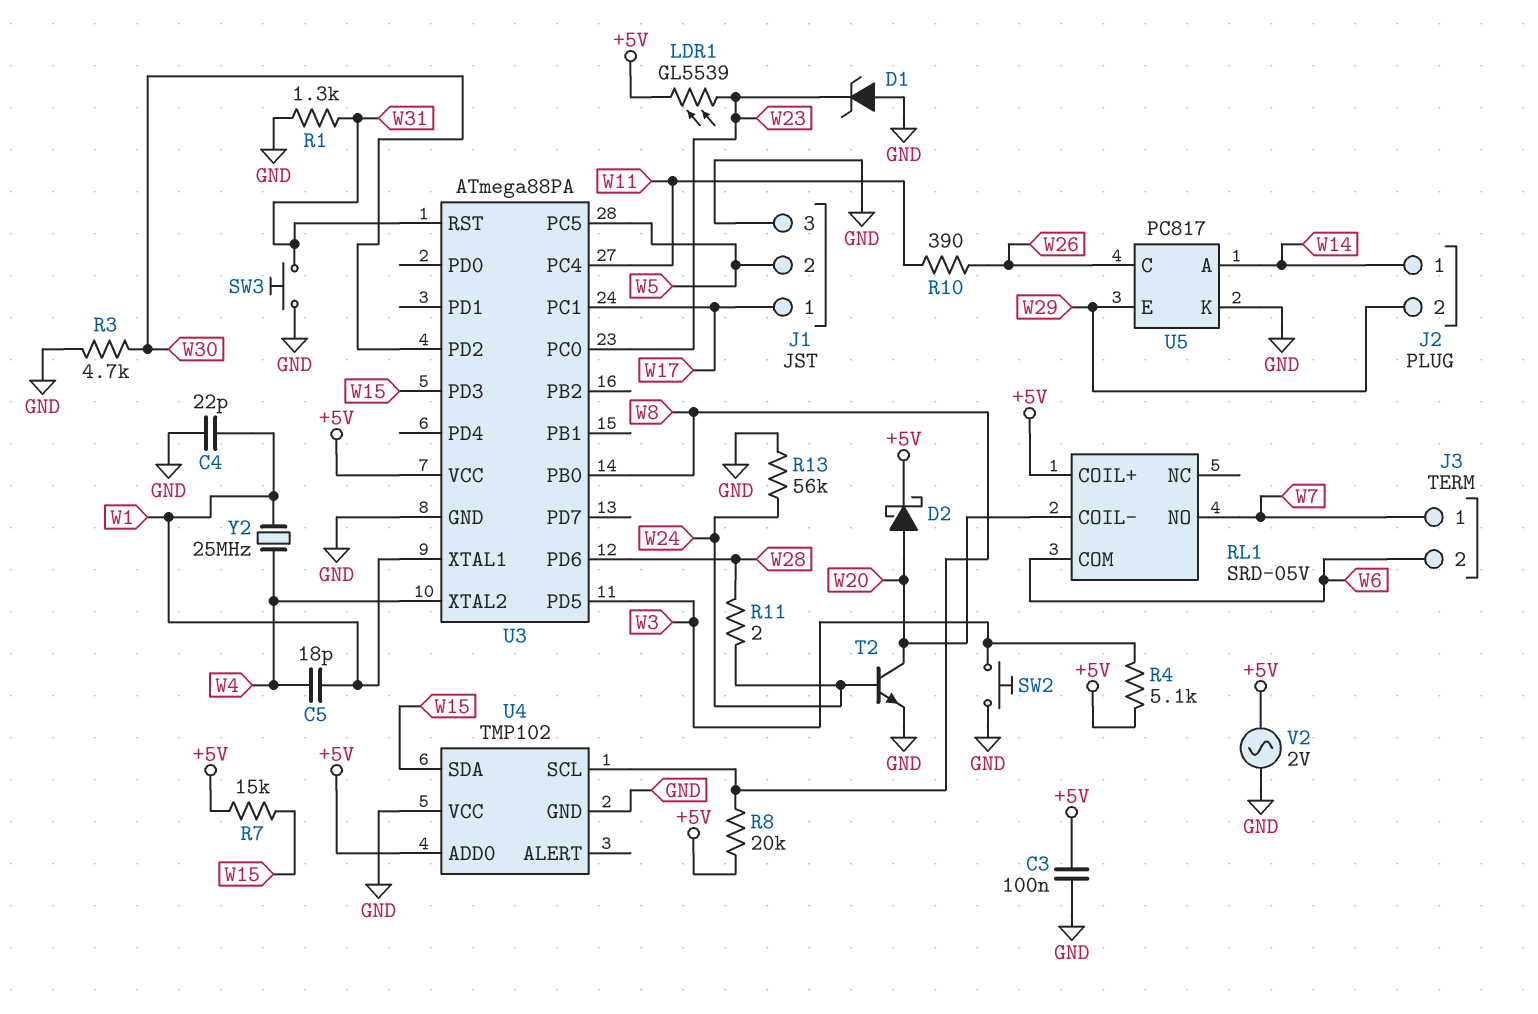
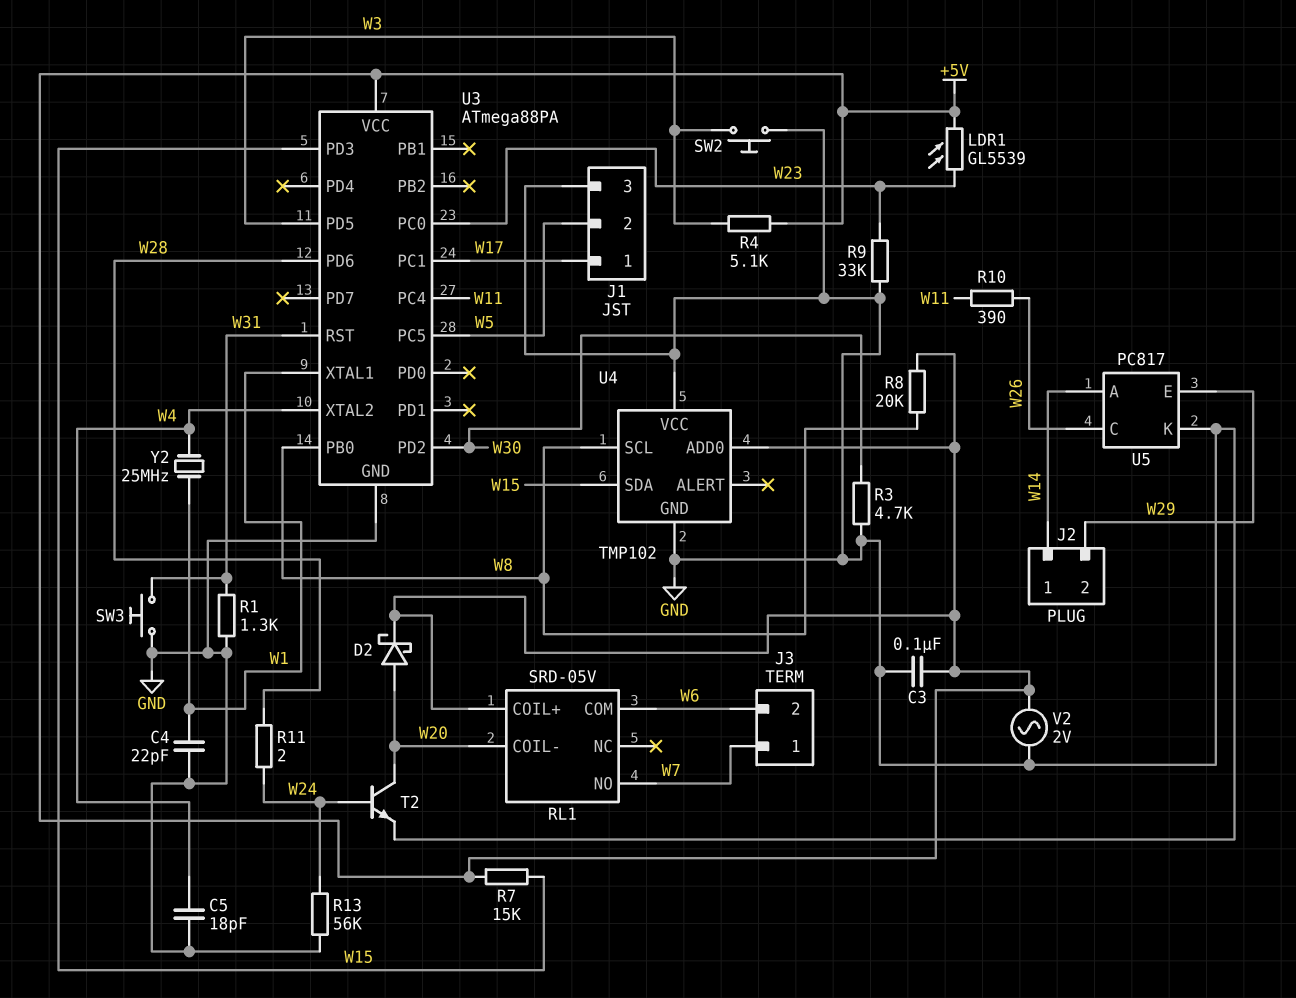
C5: 18pF (W1, W4) -> 18pF (GND, W4)
D1: zener (A GND, K W23) -> none
R9: none -> 33k (GND, W23)

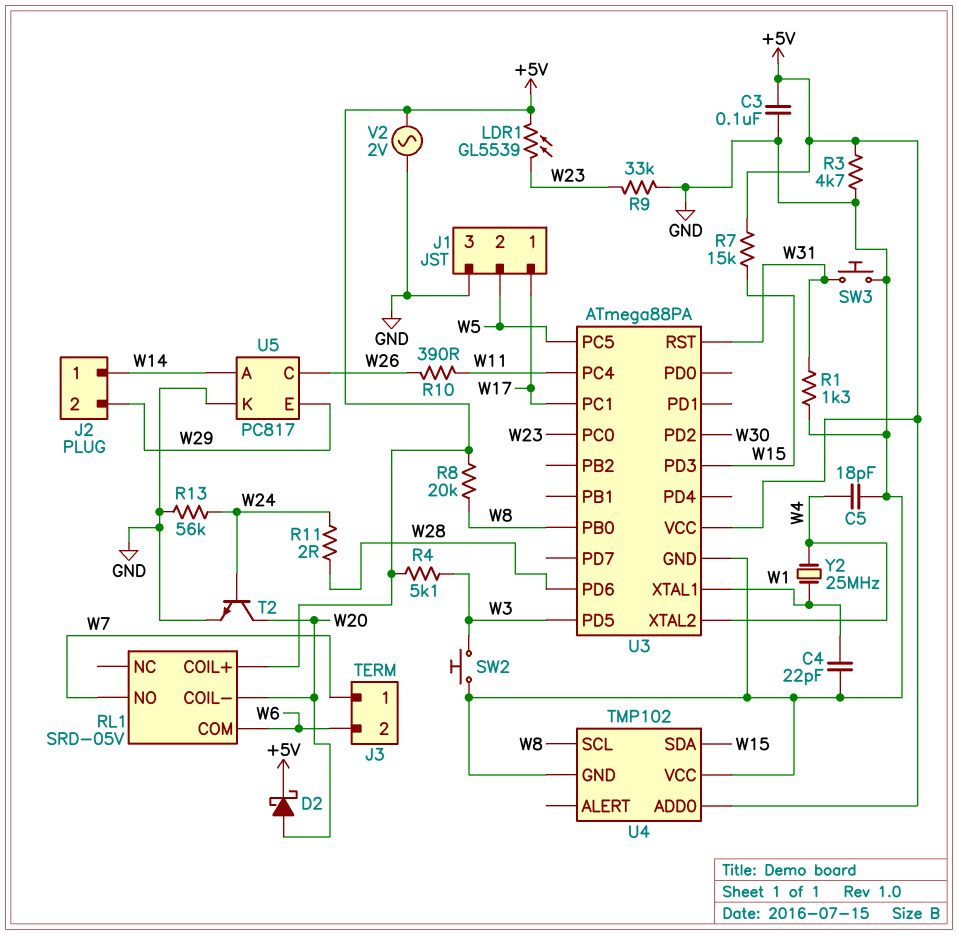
R3: 4.7k (GND, W30) -> 4.7k (+5V, GND)

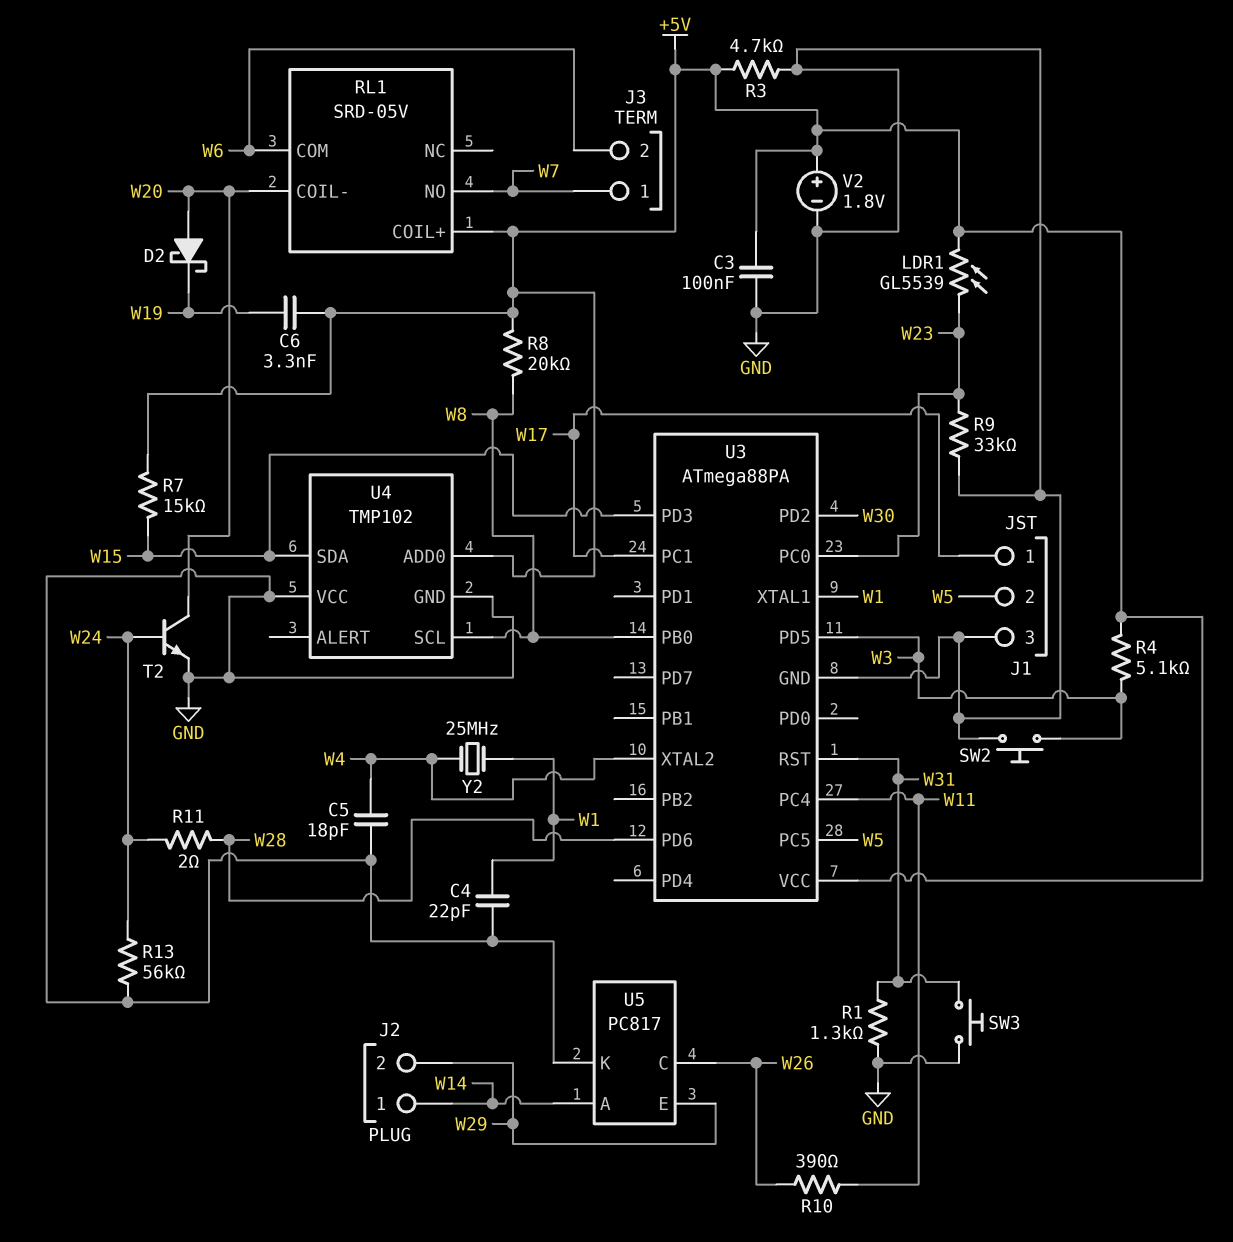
C6: none -> 3.3nF (+5V, W19)
D2: schottky (A W20, K +5V) -> schottky (A W20, K W19)
V2: AC 2V (+5V, GND) -> 1.8V (plus +5V, minus GND)

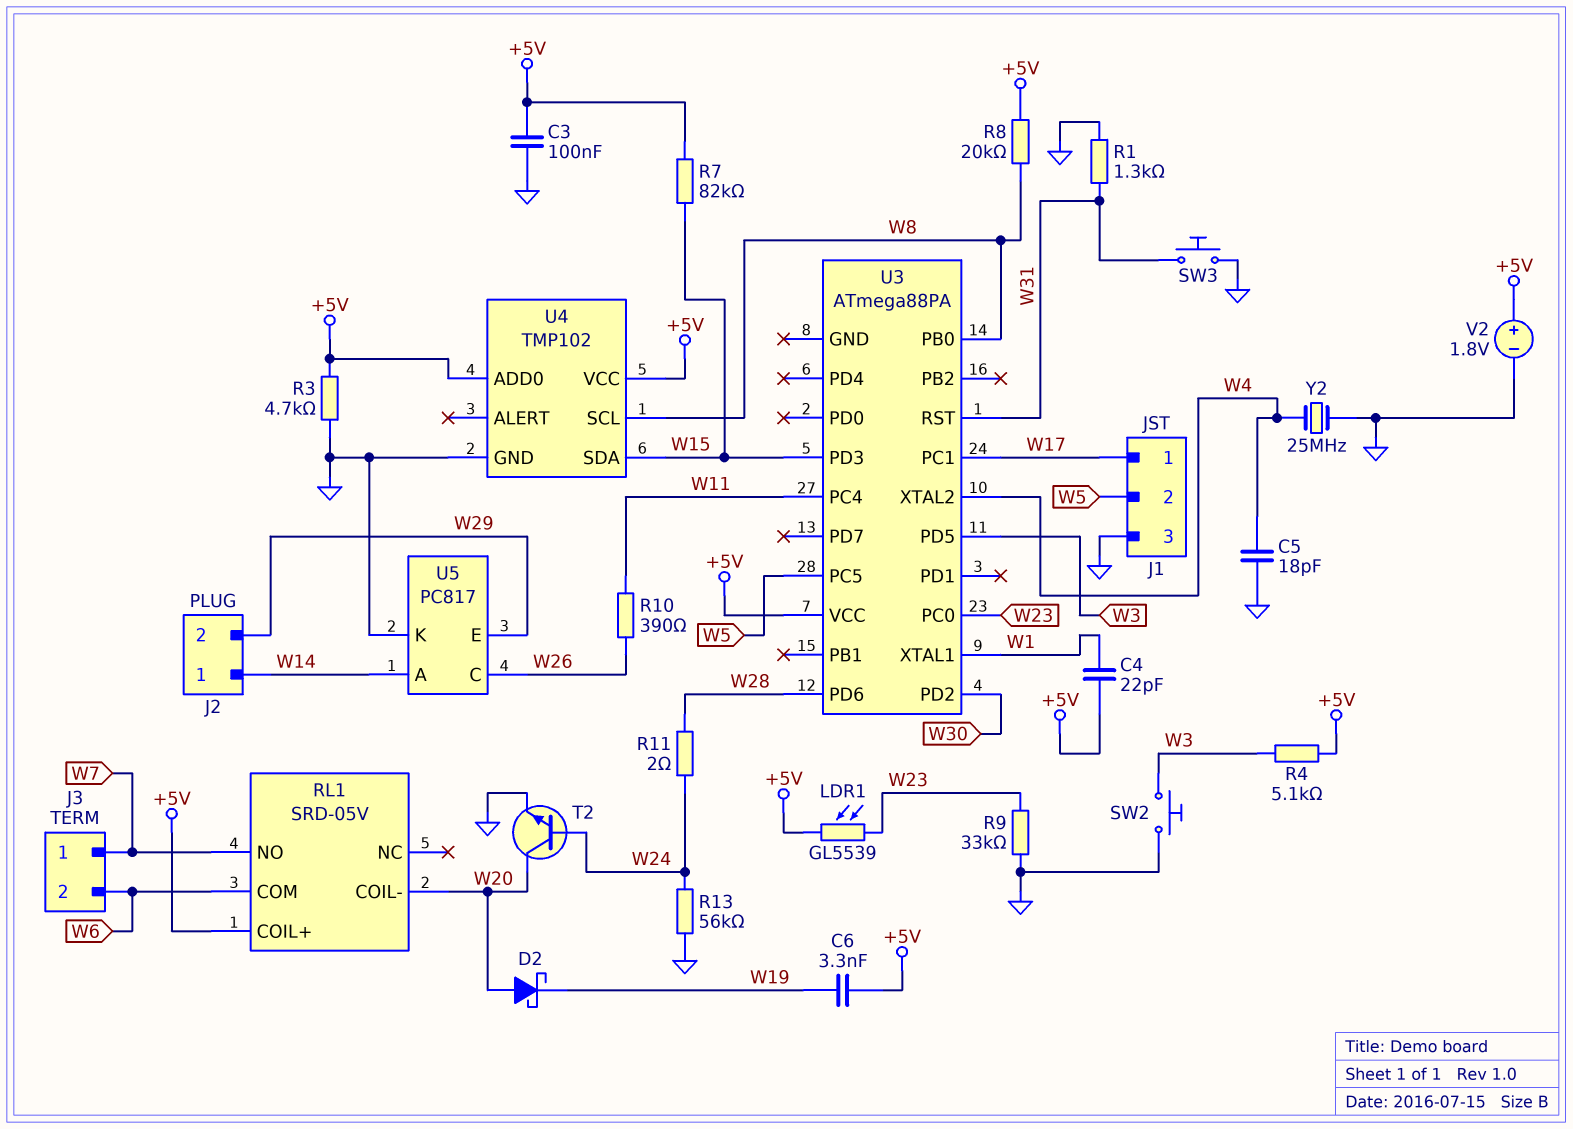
C4: 22pF (GND, W1) -> 22pF (+5V, W1)
R7: 15k (+5V, W15) -> 82k (+5V, W15)
U3 pin GND: GND -> none
U4 pin VCC: GND -> +5V
Y2: 25MHz (W1, W4) -> 25MHz (GND, W4)

